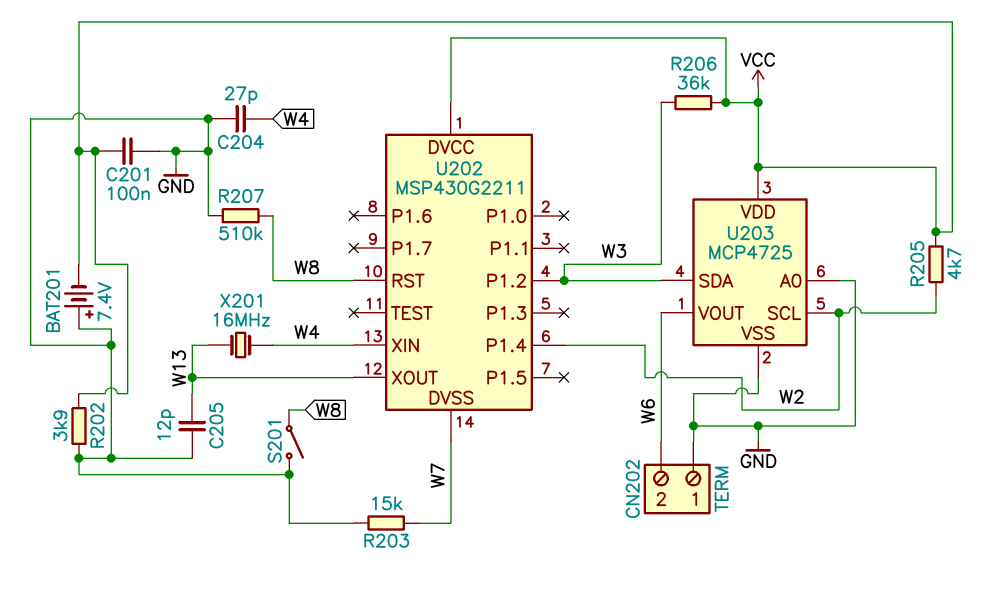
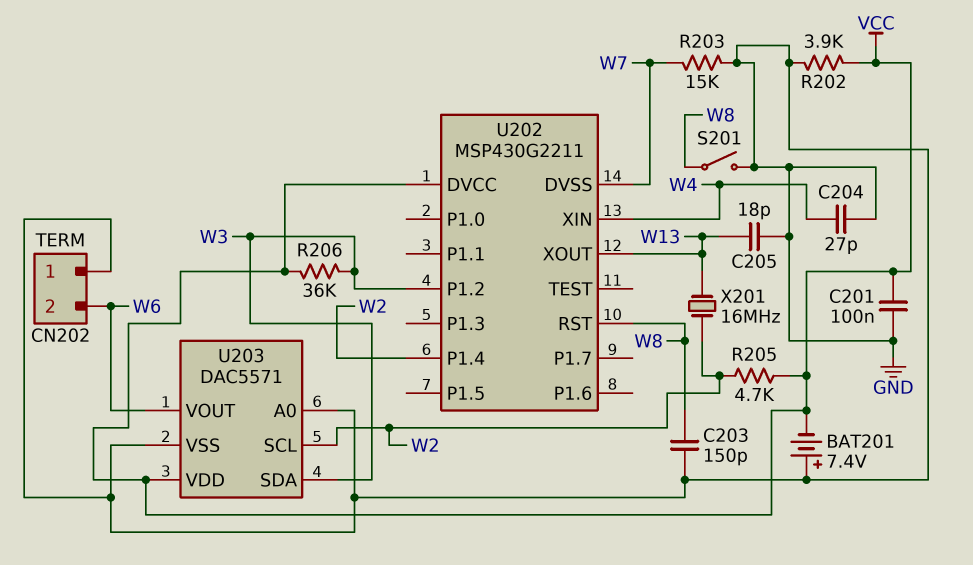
C203: none -> 150pF (GND, W8)
C205: 12pF (GND, W13) -> 18pF (GND, W13)
R207: 510k (GND, W8) -> none
U203: MCP4725 -> DAC5571
X201: 16MHz (W4, W13) -> 16MHz (W2, W13)

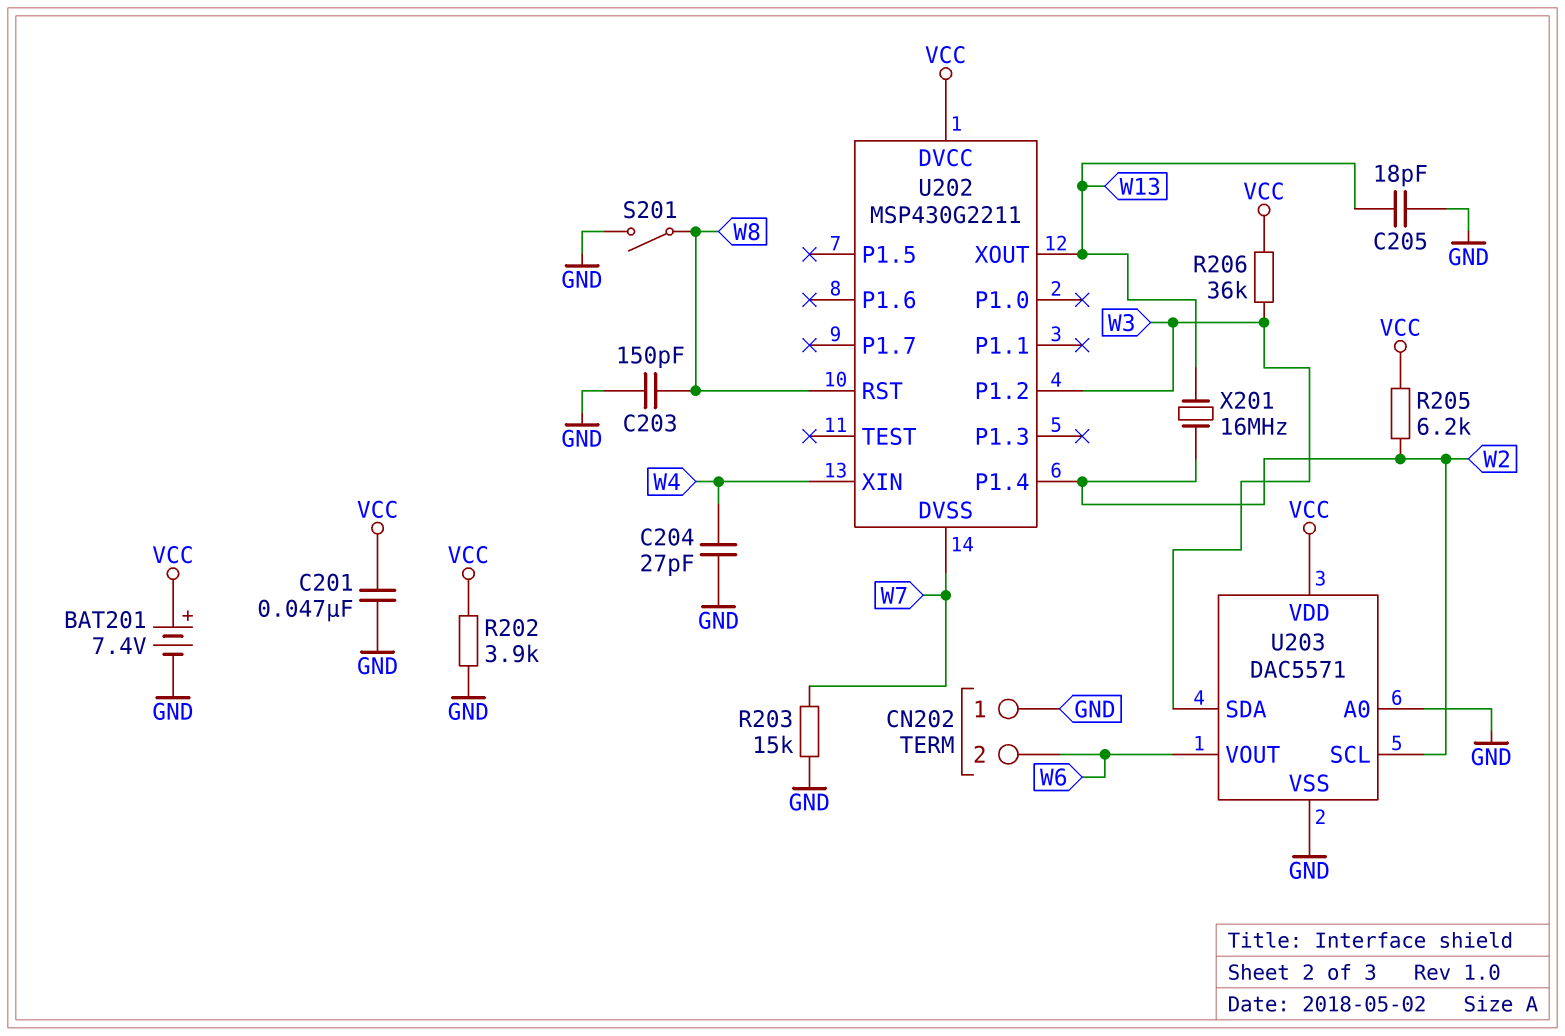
BAT201: 7.4V (plus GND, minus VCC) -> 7.4V (plus VCC, minus GND)
C201: 100nF (GND, VCC) -> 47nF (GND, VCC)
R205: 4.7k (VCC, W2) -> 6.2k (VCC, W2)

